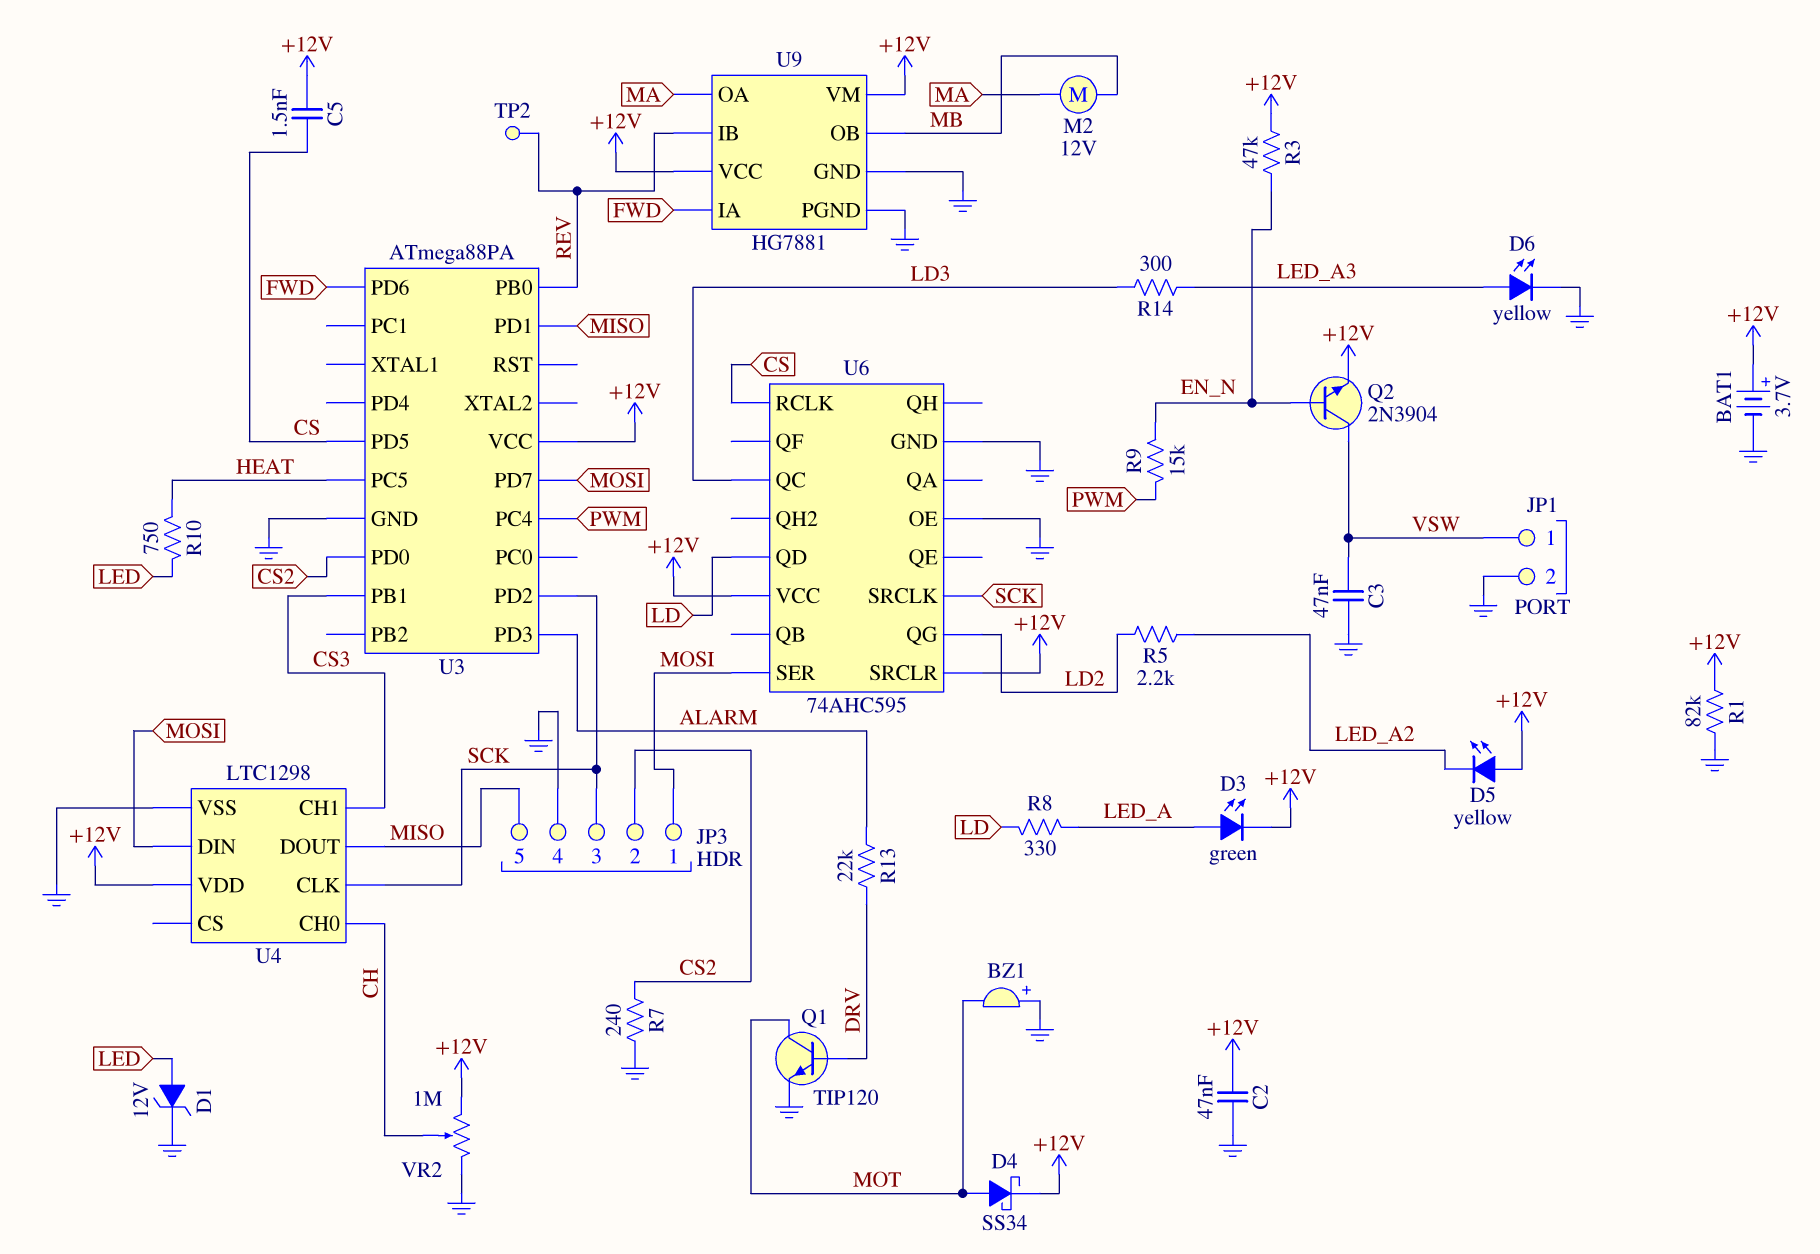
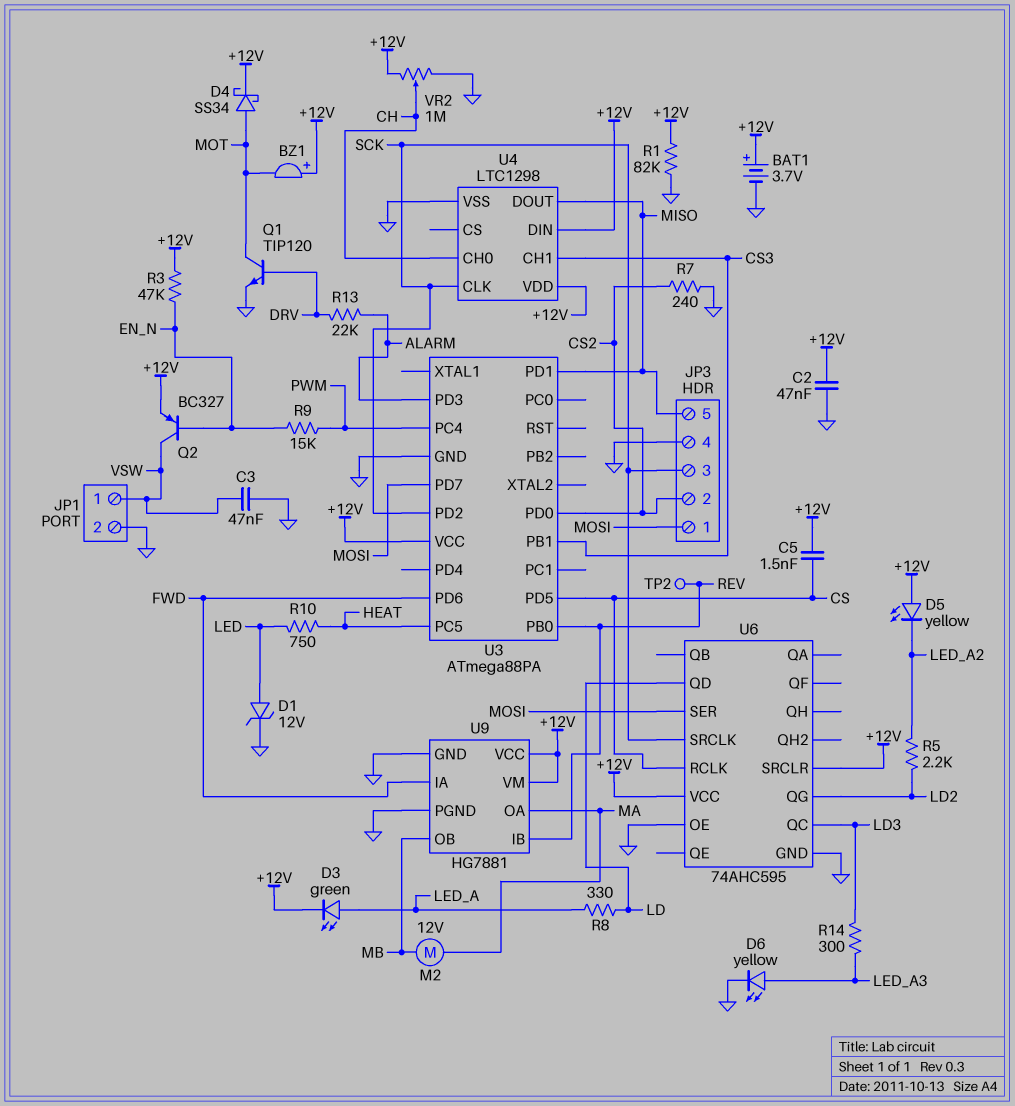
BZ1: buzzer (plus GND, minus MOT) -> buzzer (plus +12V, minus MOT)
Q2: NPN 2N3904 (B EN_N, C VSW, E +12V) -> PNP BC327 (B EN_N, C VSW, E +12V)
U4 pin DIN: MOSI -> +12V

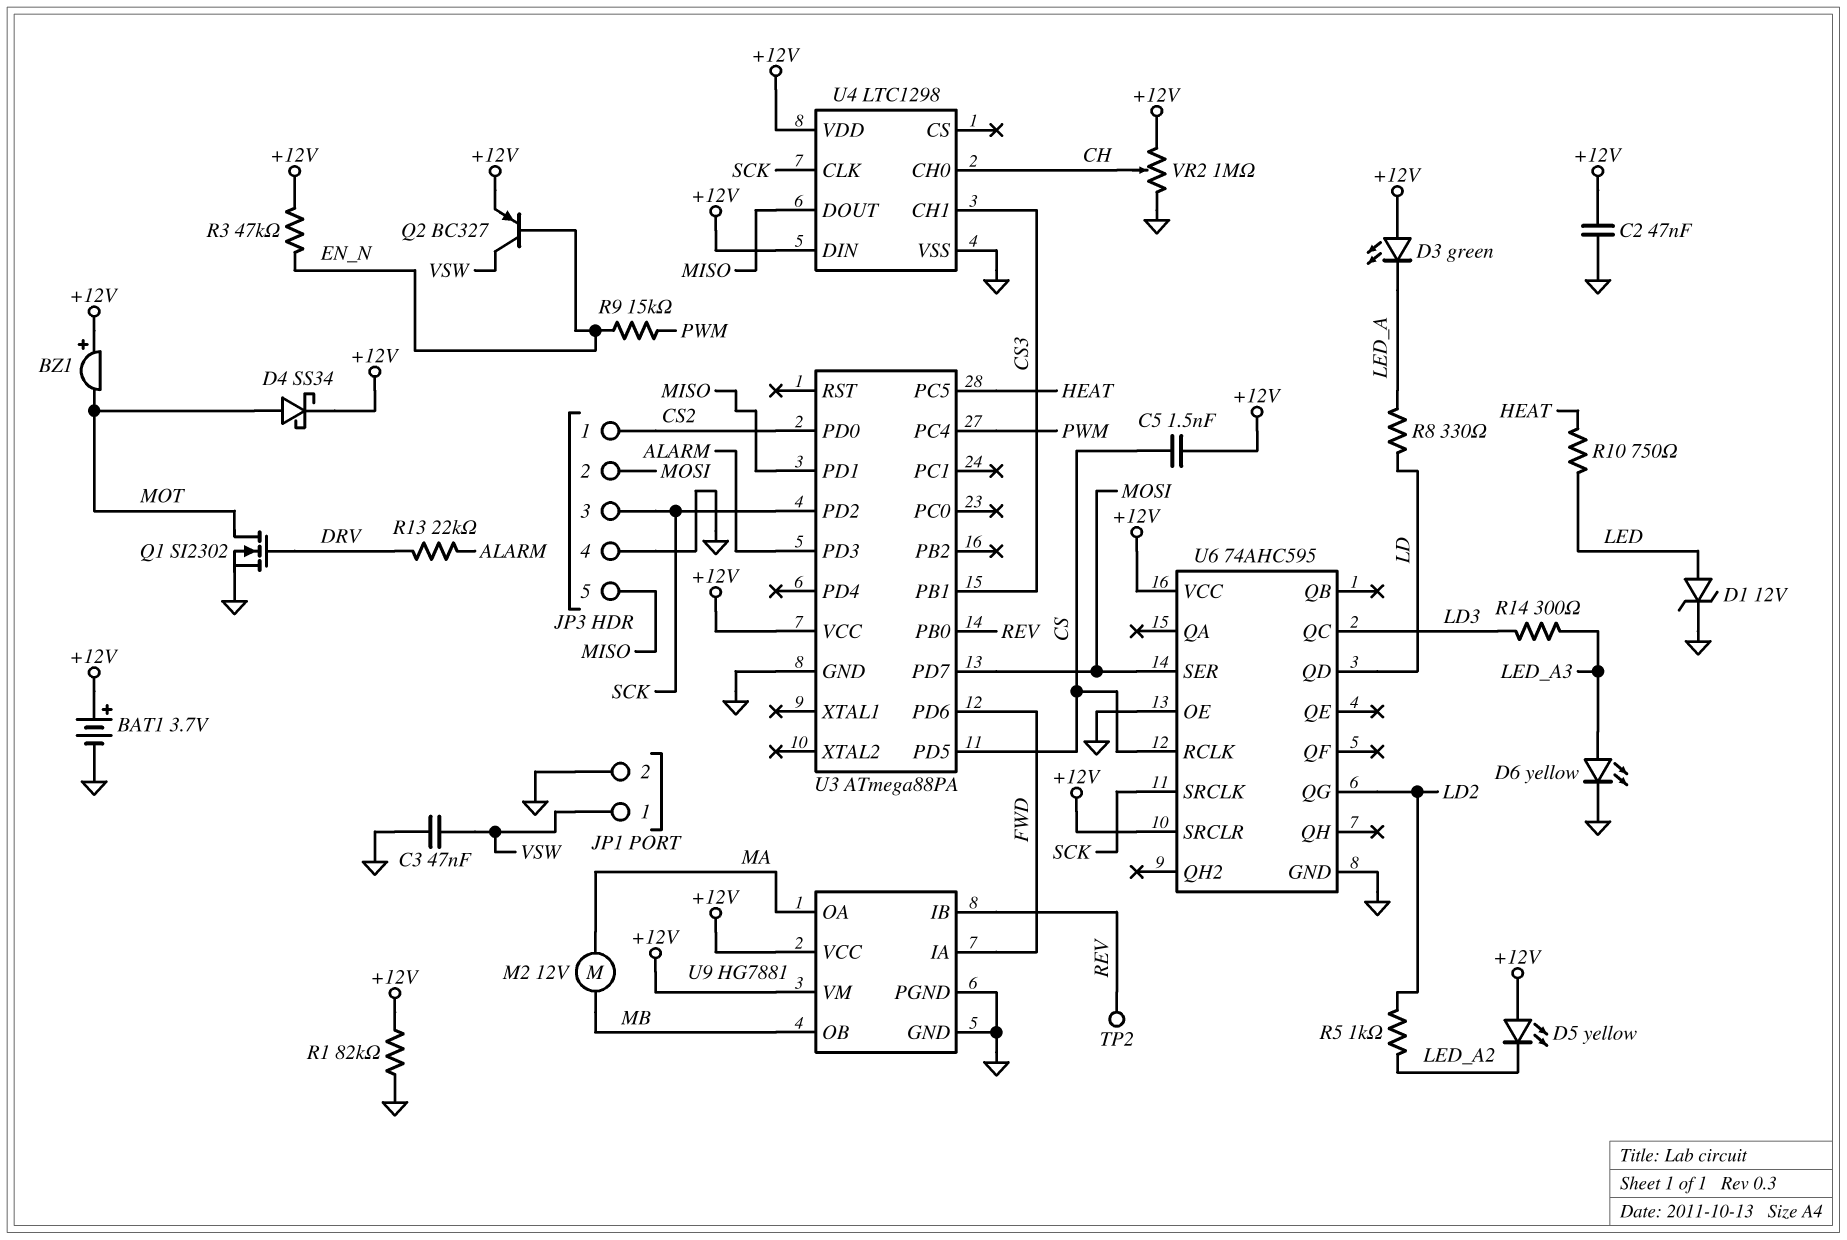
D3: LED green (A LED_A, K +12V) -> LED green (A +12V, K LED_A)
JP3 pin 1: MOSI -> CS2
JP3 pin 2: CS2 -> MOSI
Q1: NPN TIP120 (B DRV, C MOT, E GND) -> NMOS SI2302 (G DRV, D MOT, S GND)
R5: 2.2k (LD2, LED_A2) -> 1k (LD2, LED_A2)
R7: 240 (CS2, GND) -> none

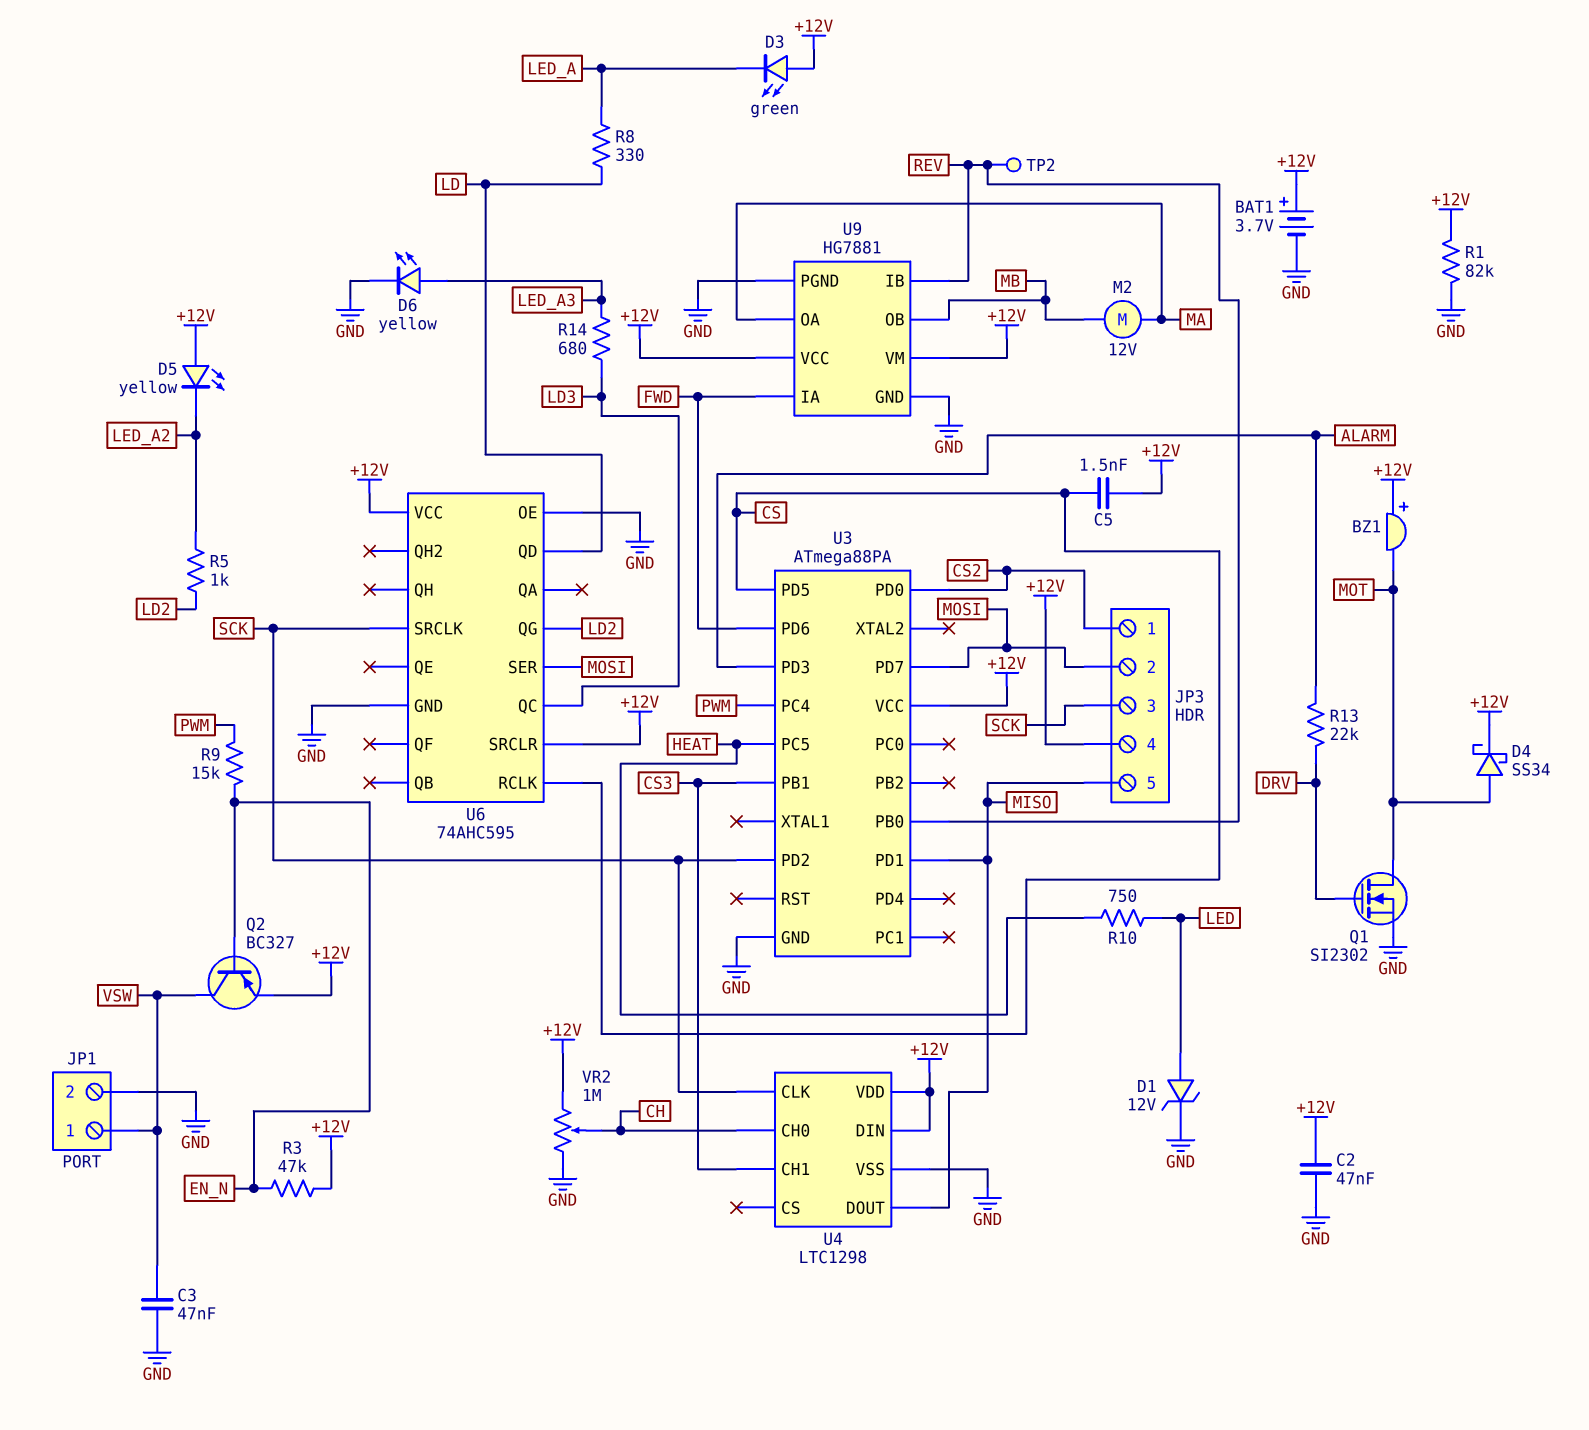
JP3 pin 4: GND -> +12V
R14: 300 (LD3, LED_A3) -> 680 (LD3, LED_A3)

